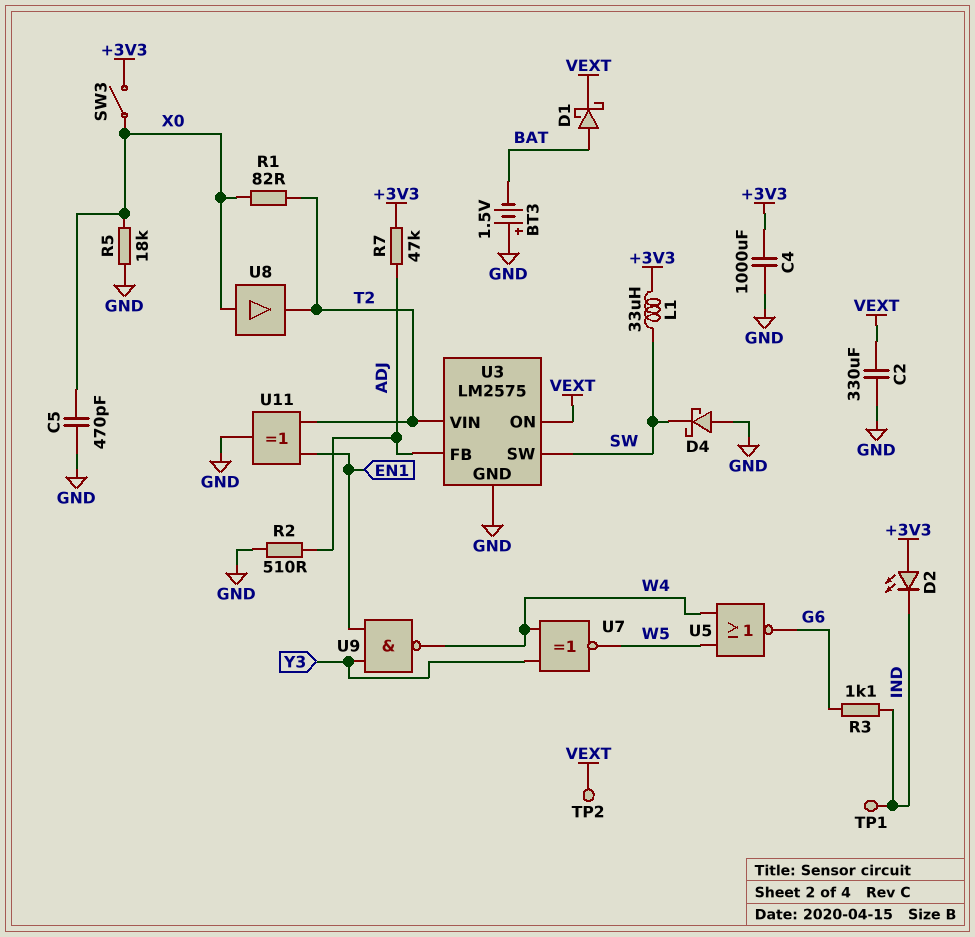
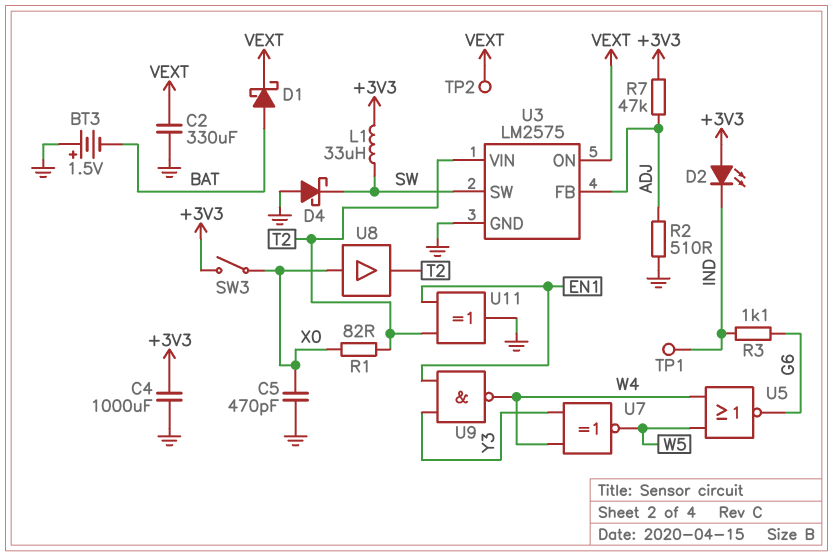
R5: 18k (GND, X0) -> none

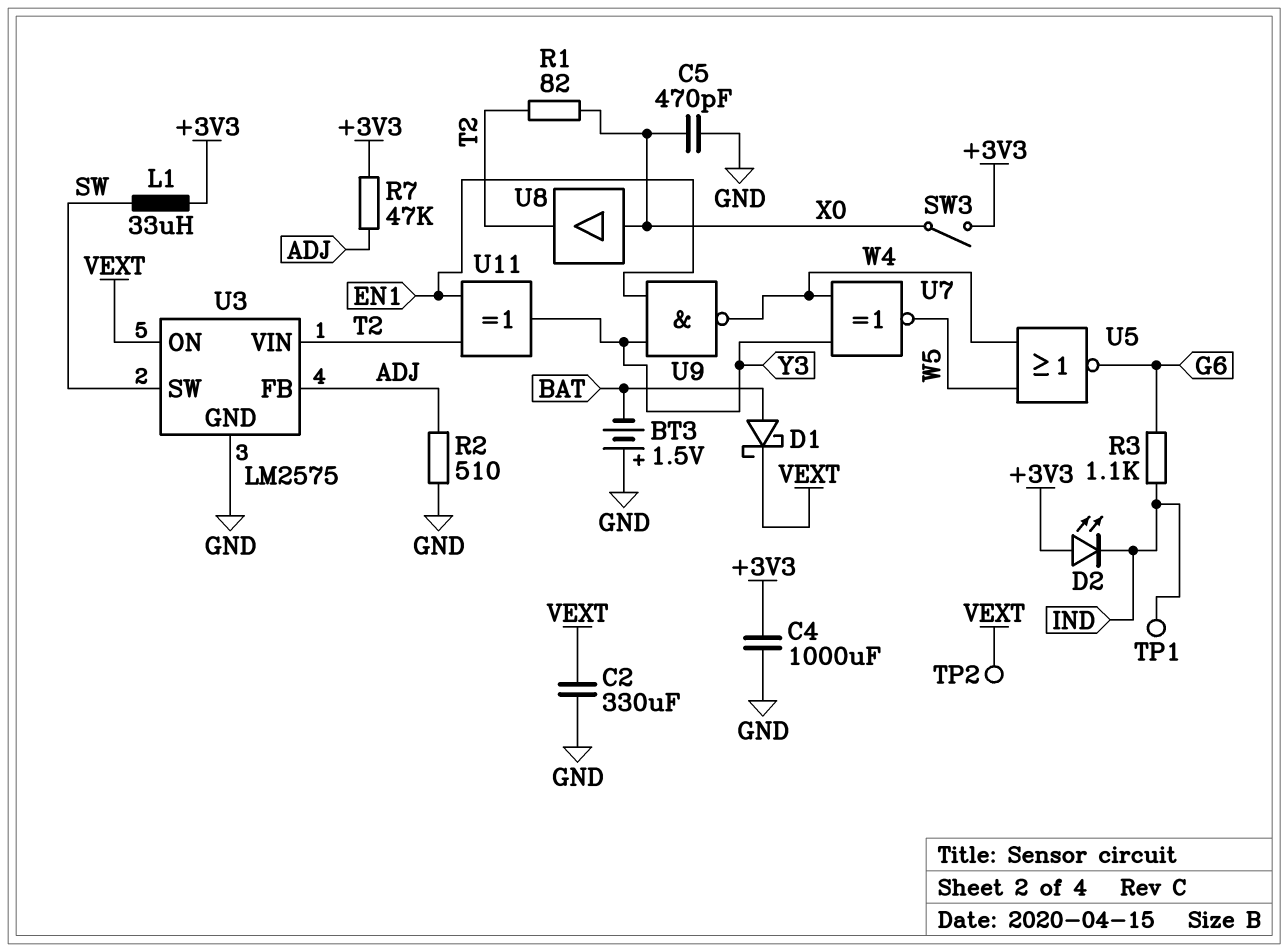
D4: schottky (A GND, K SW) -> none
U11: XOR (in EN1, in T2, out GND) -> XOR (in EN1, in T2, out Y3)

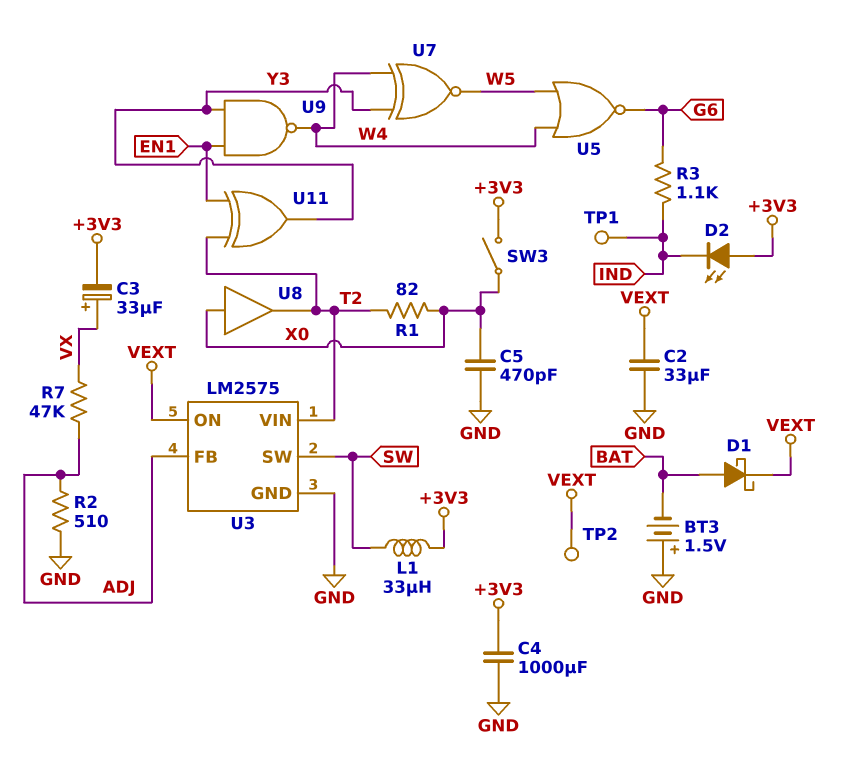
C2: 330uF (GND, VEXT) -> 33uF (GND, VEXT)
C3: none -> 33uF (plus VX, minus +3V3)
R7: 47k (+3V3, ADJ) -> 47k (ADJ, VX)

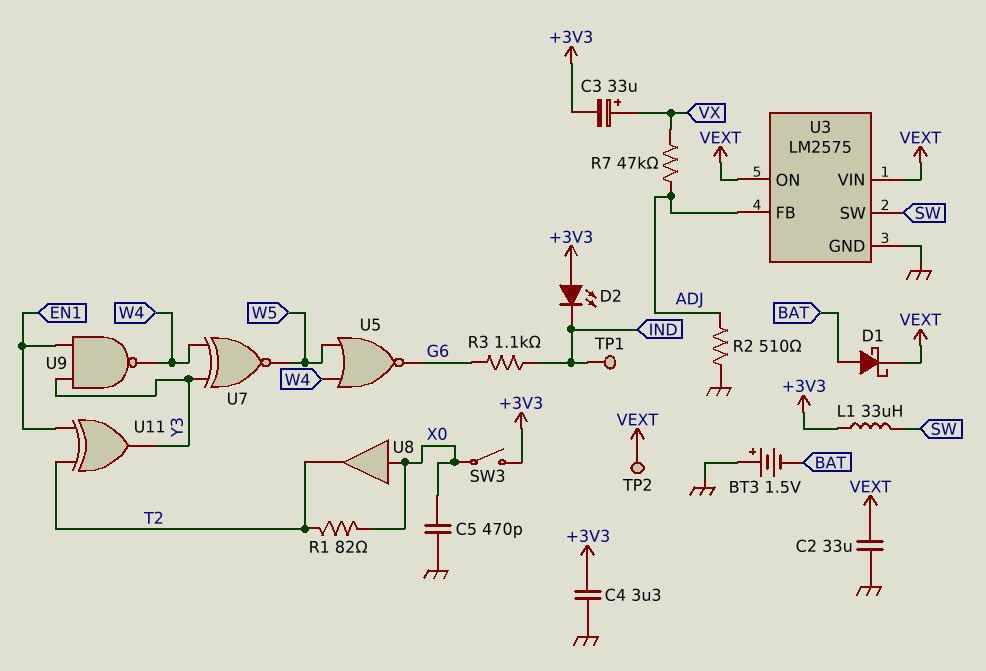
C4: 1000uF (+3V3, GND) -> 3.3uF (+3V3, GND)
U3 pin VIN: T2 -> VEXT

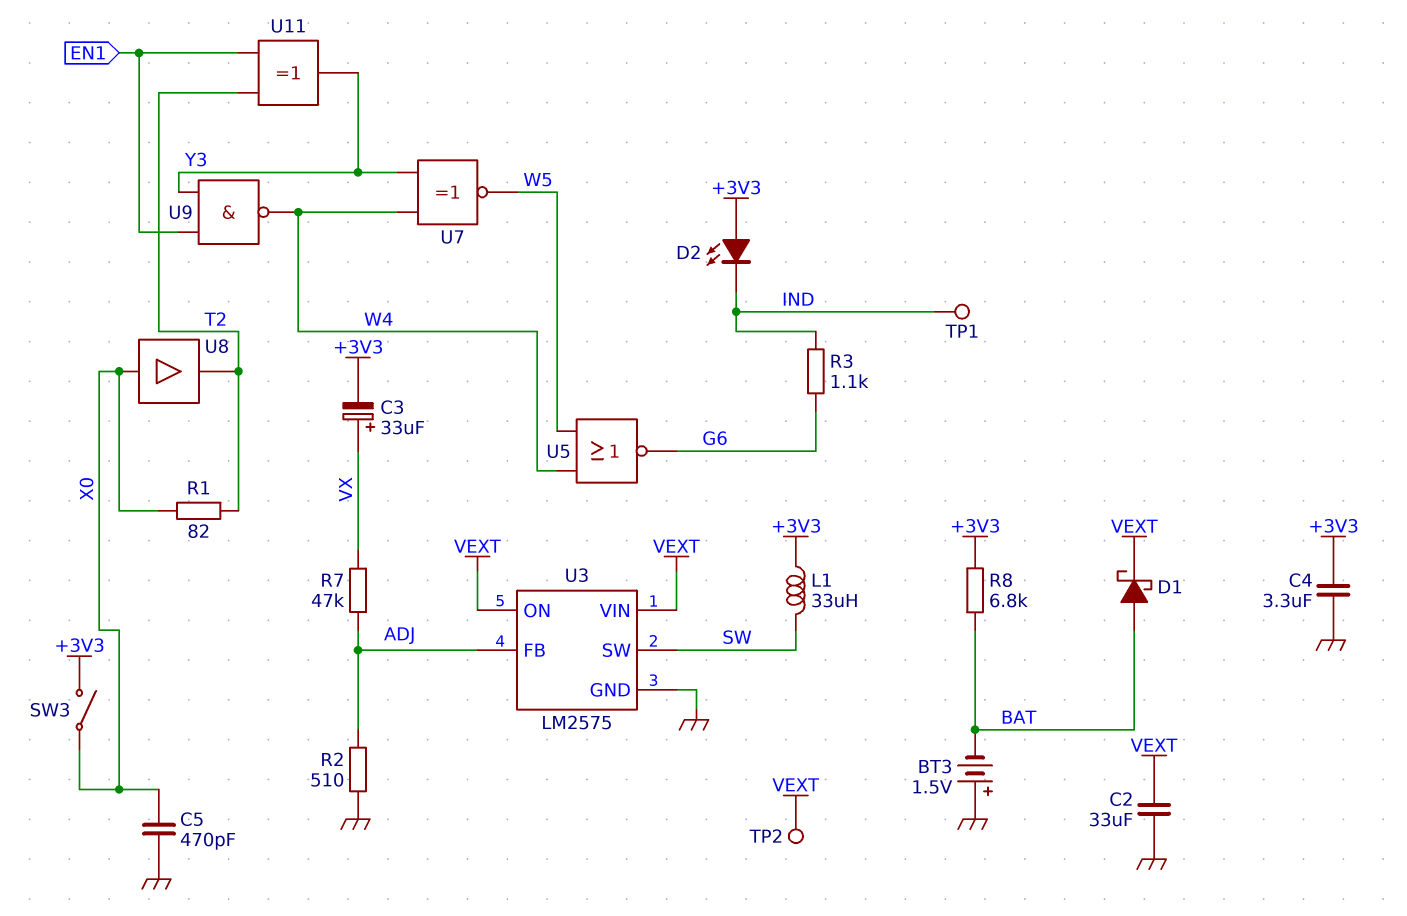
R8: none -> 6.8k (+3V3, BAT)

